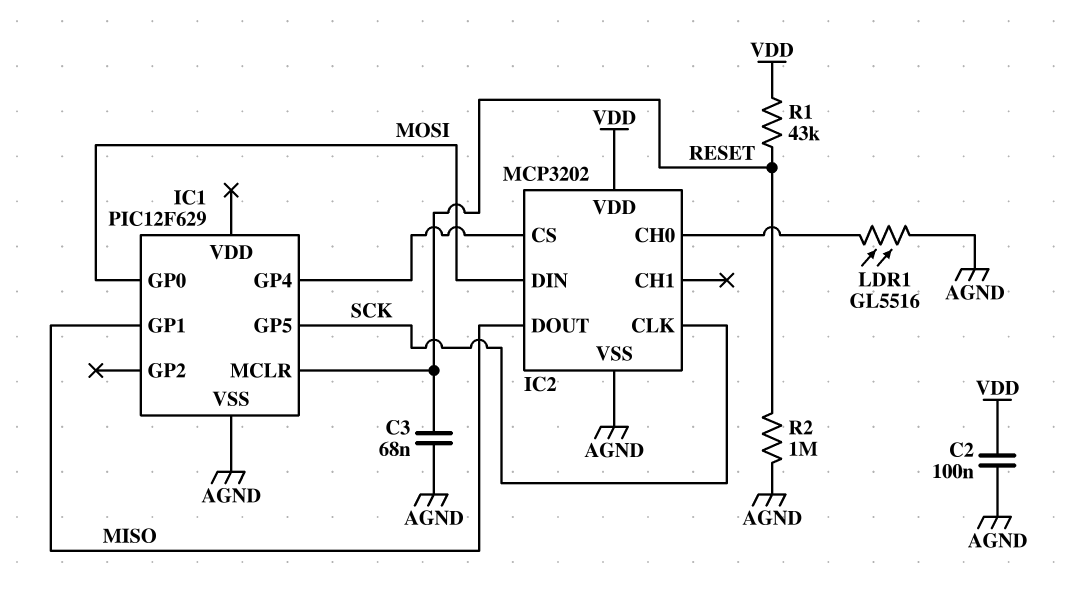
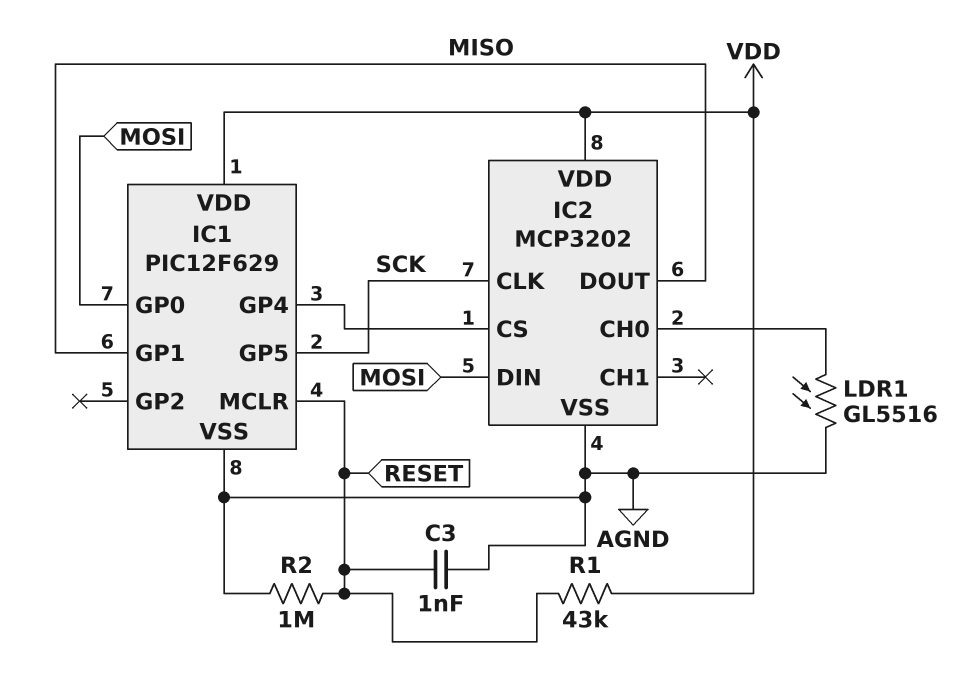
C2: 100nF (AGND, VDD) -> none
C3: 68nF (AGND, RESET) -> 1nF (AGND, RESET)
IC1 pin VDD: none -> VDD

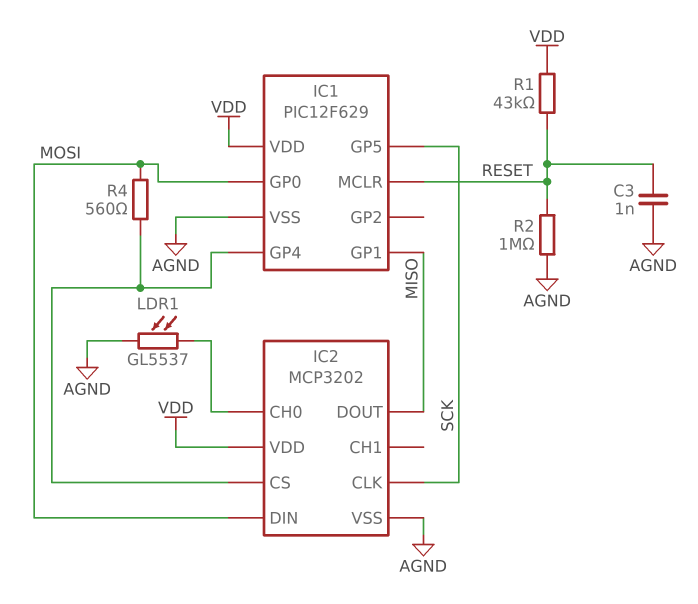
LDR1: GL5516 (AGND, IC2/CH0) -> GL5537 (AGND, IC2/CH0)
R4: none -> 560 (IC1/GP4, MOSI)

